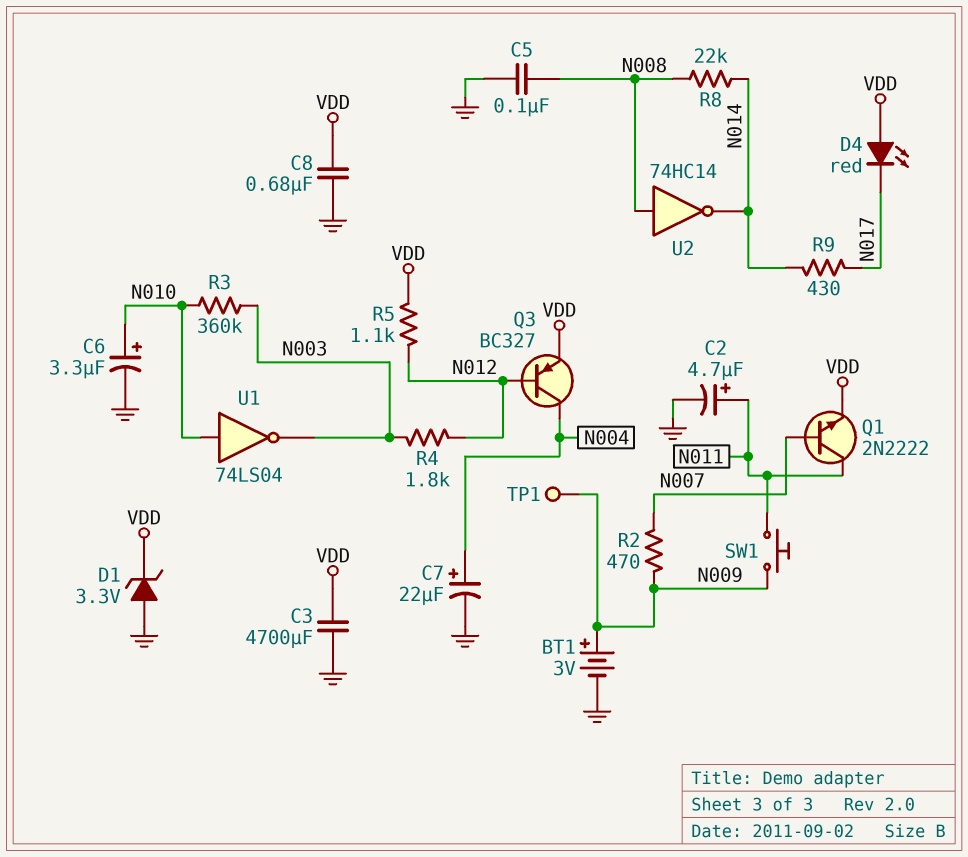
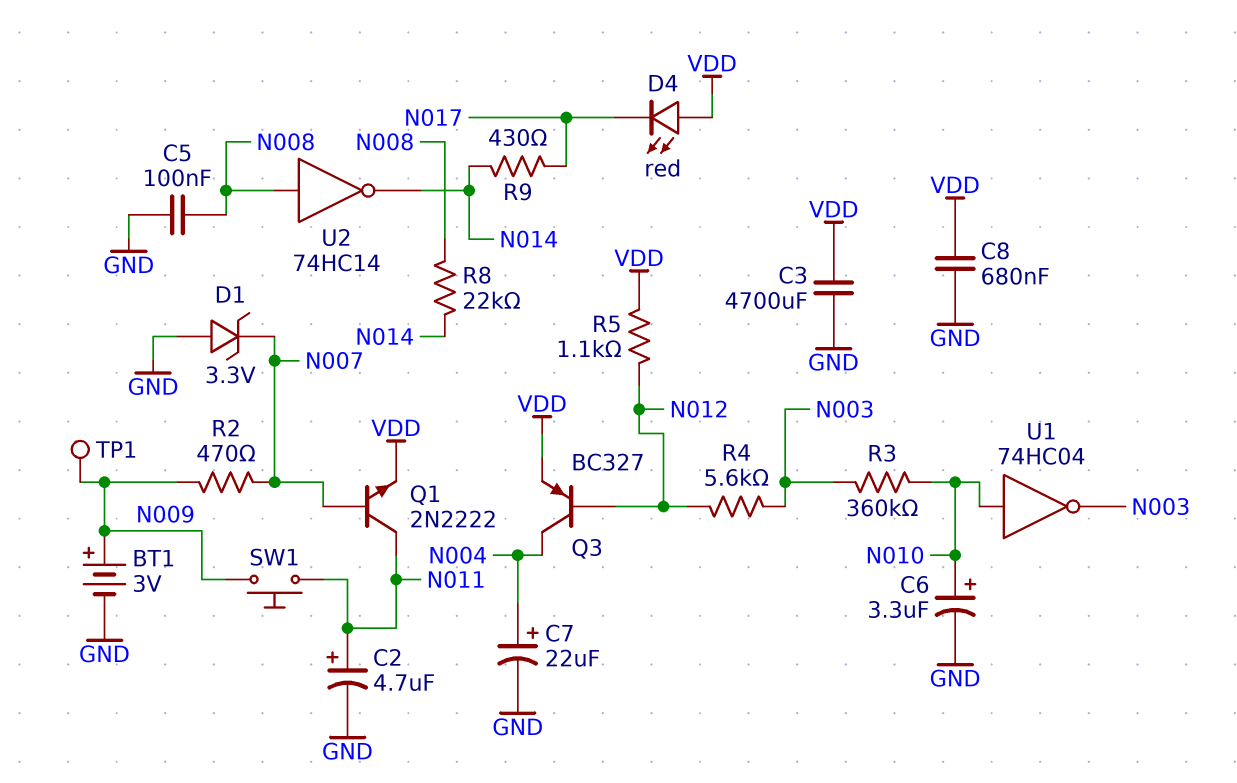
D1: zener 3.3V (A GND, K VDD) -> zener 3.3V (A GND, K N007)
R4: 1.8k (N003, N012) -> 5.6k (N003, N012)
U1: NOT 74LS04 (in N010, out N003) -> NOT 74HC04 (in N010, out N003)

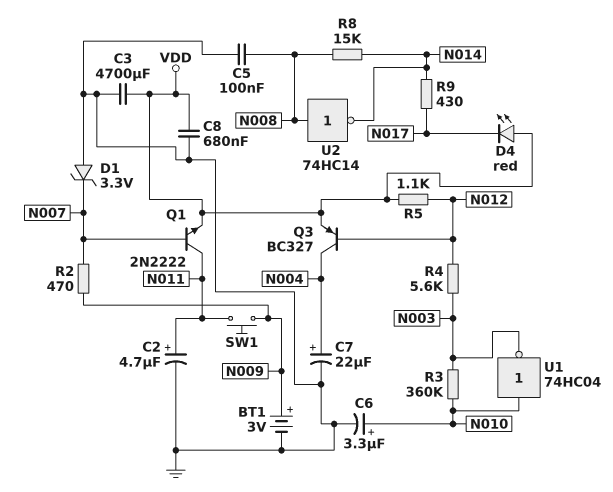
R8: 22k (N008, N014) -> 15k (N008, N014)
TP1: test point (N009) -> none

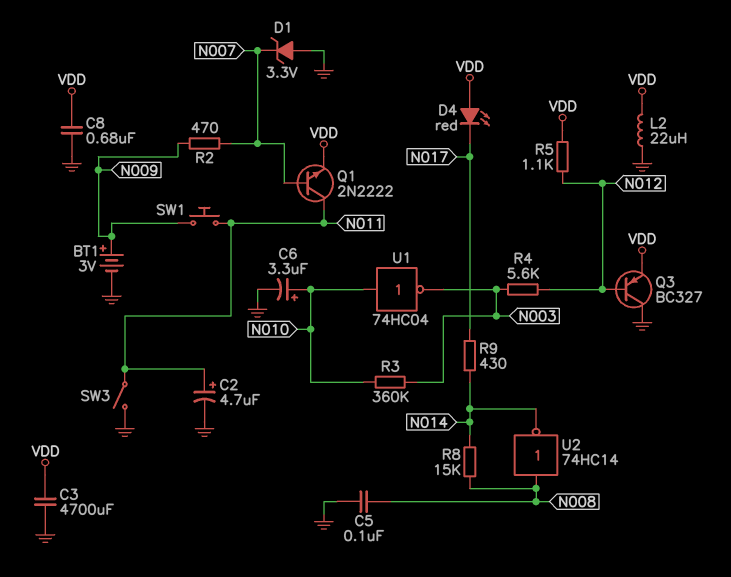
C7: 22uF (plus N004, minus GND) -> none
L2: none -> 22uH (GND, VDD)
Q3: PNP BC327 (B N012, C N004, E VDD) -> PNP BC327 (B N012, C GND, E VDD)
SW3: none -> switch (GND, N011)

